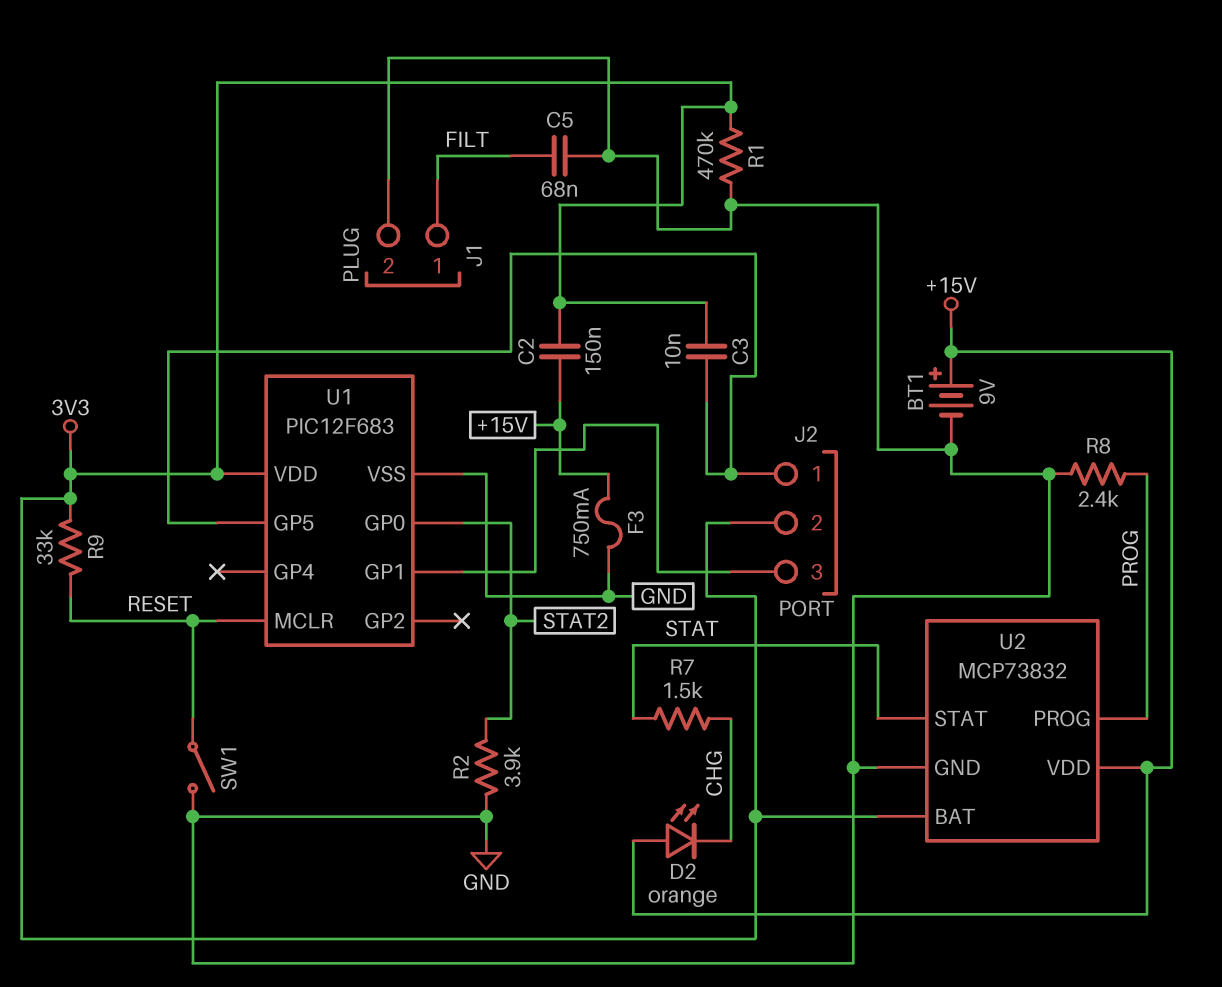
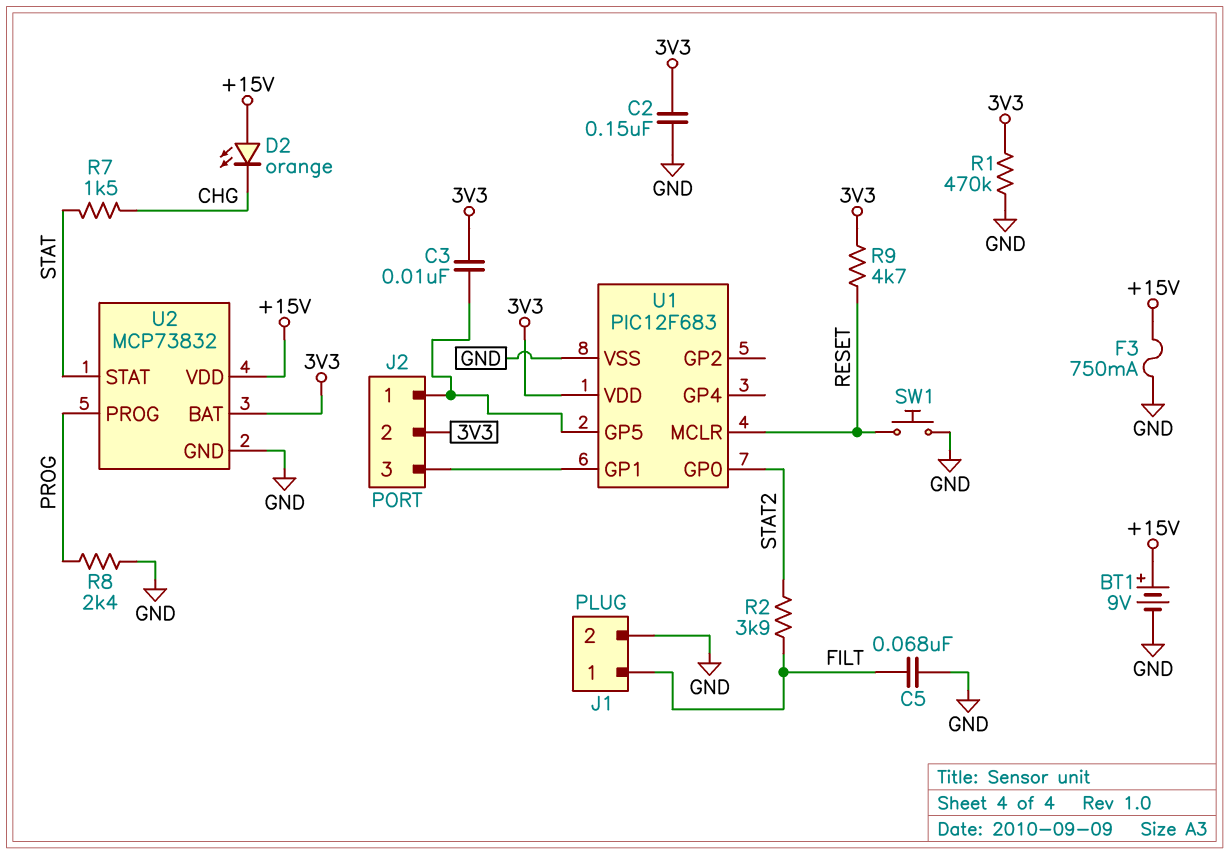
C2: 150nF (+15V, 3V3) -> 150nF (3V3, GND)
R2: 3.9k (GND, STAT2) -> 3.9k (FILT, STAT2)
R9: 33k (3V3, RESET) -> 4.7k (3V3, RESET)
SW1: switch (GND, RESET) -> button (GND, RESET)

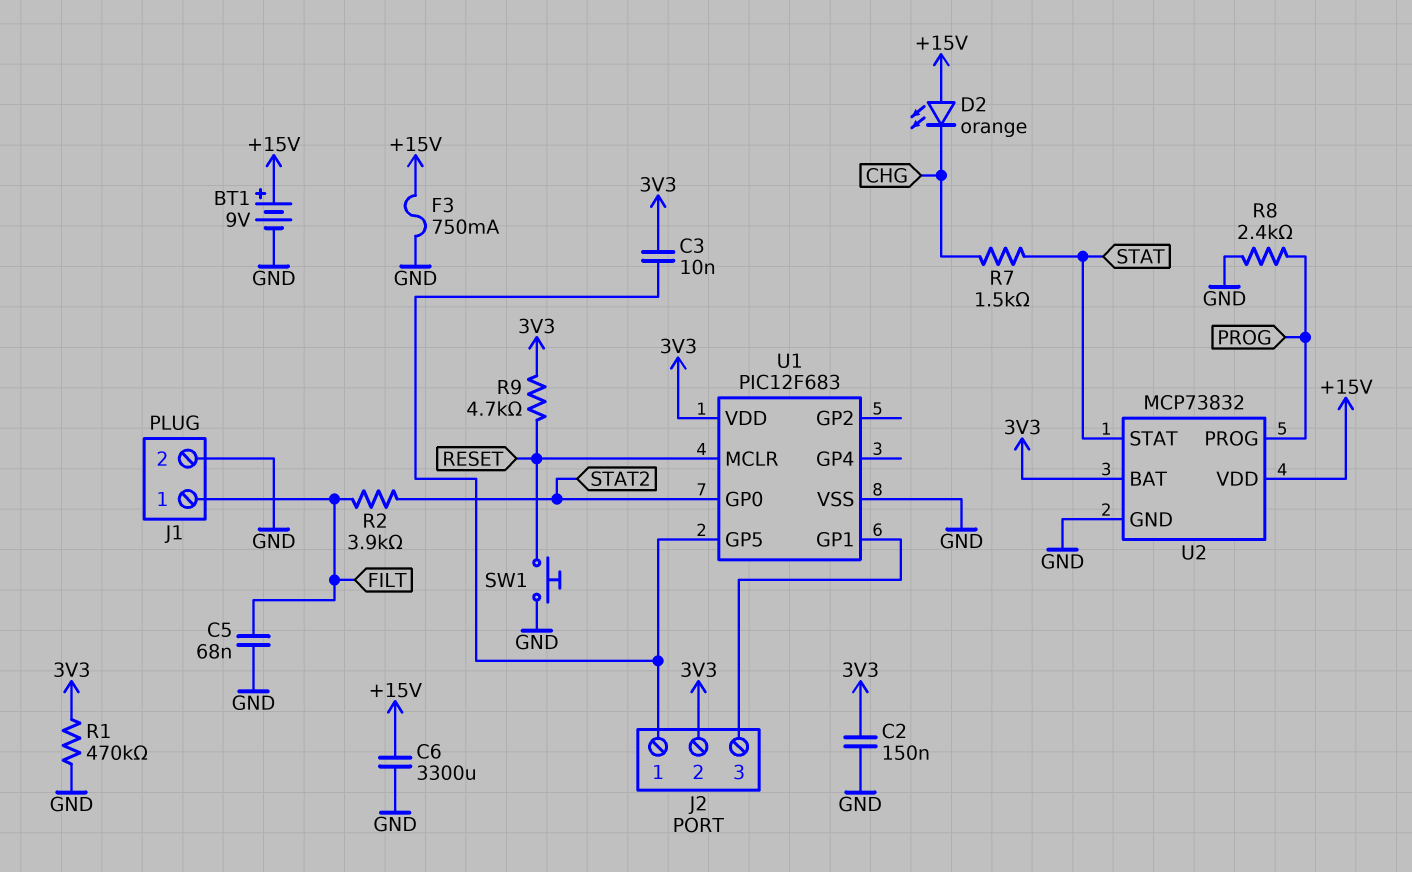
C6: none -> 3300uF (+15V, GND)

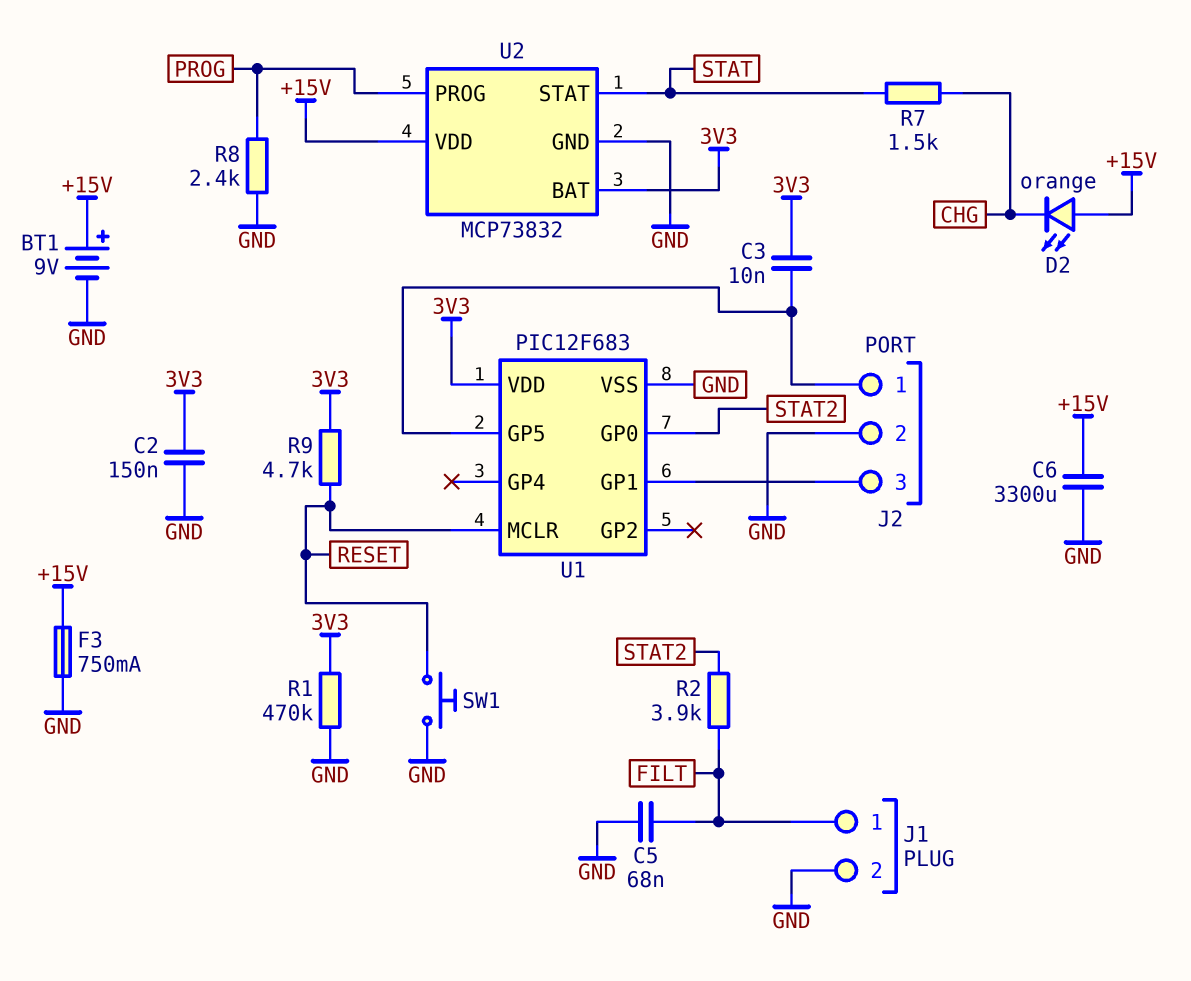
J2 pin 2: 3V3 -> GND

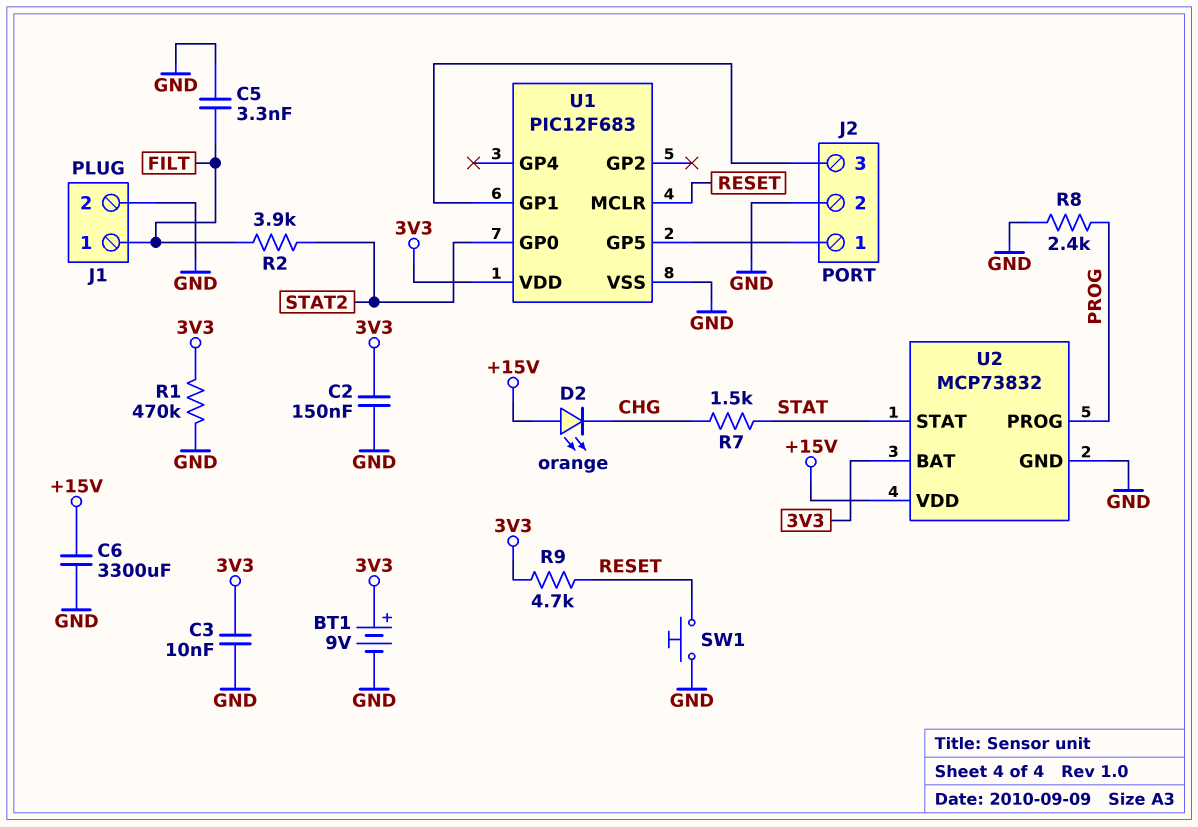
BT1: 9V (plus +15V, minus GND) -> 9V (plus 3V3, minus GND)
C3: 10nF (3V3, J2/1) -> 10nF (3V3, GND)
C5: 68nF (FILT, GND) -> 3.3nF (FILT, GND)
F3: 750mA (+15V, GND) -> none

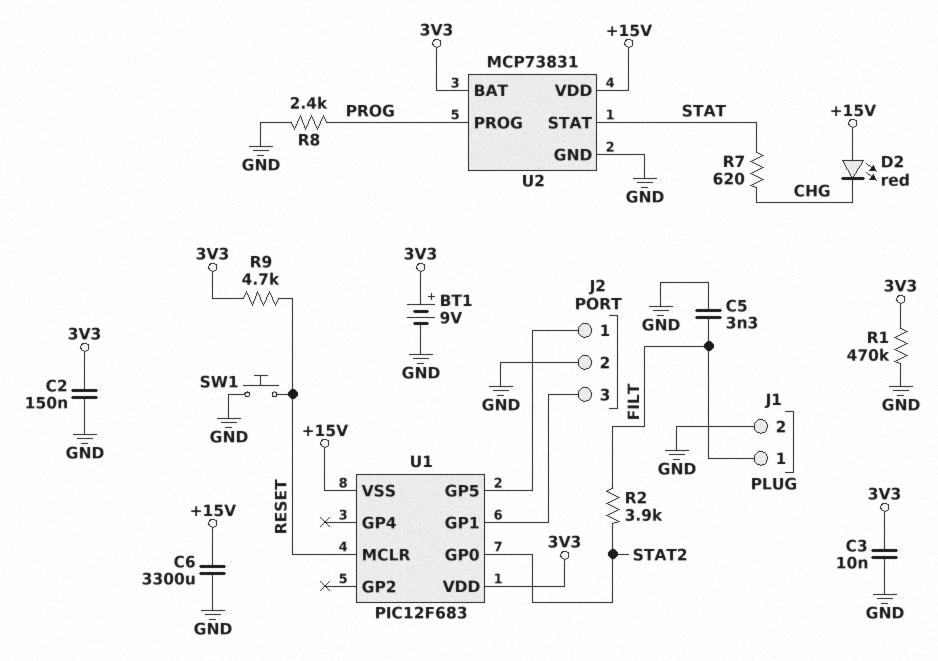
D2: LED orange (A +15V, K CHG) -> LED red (A +15V, K CHG)
R7: 1.5k (CHG, STAT) -> 620 (CHG, STAT)
U1 pin VSS: GND -> +15V
U2: MCP73832 -> MCP73831

